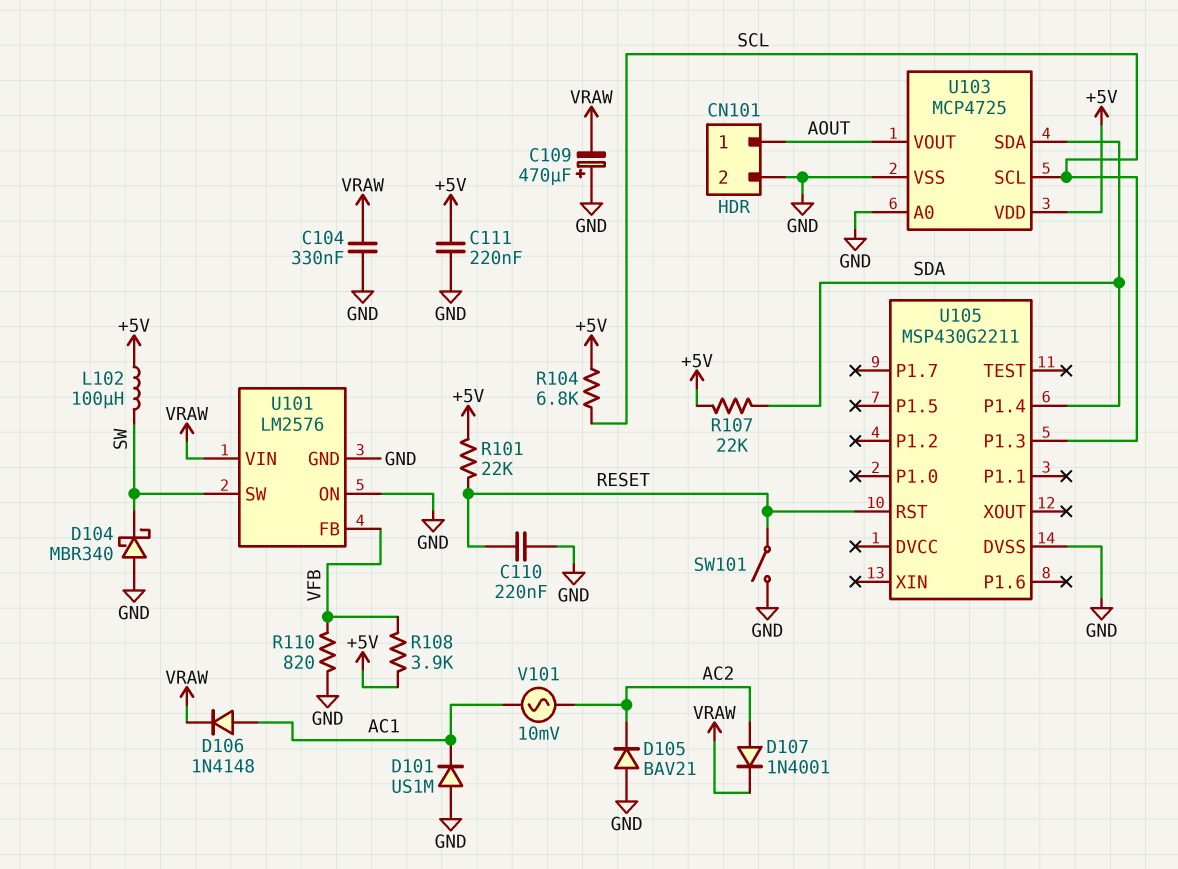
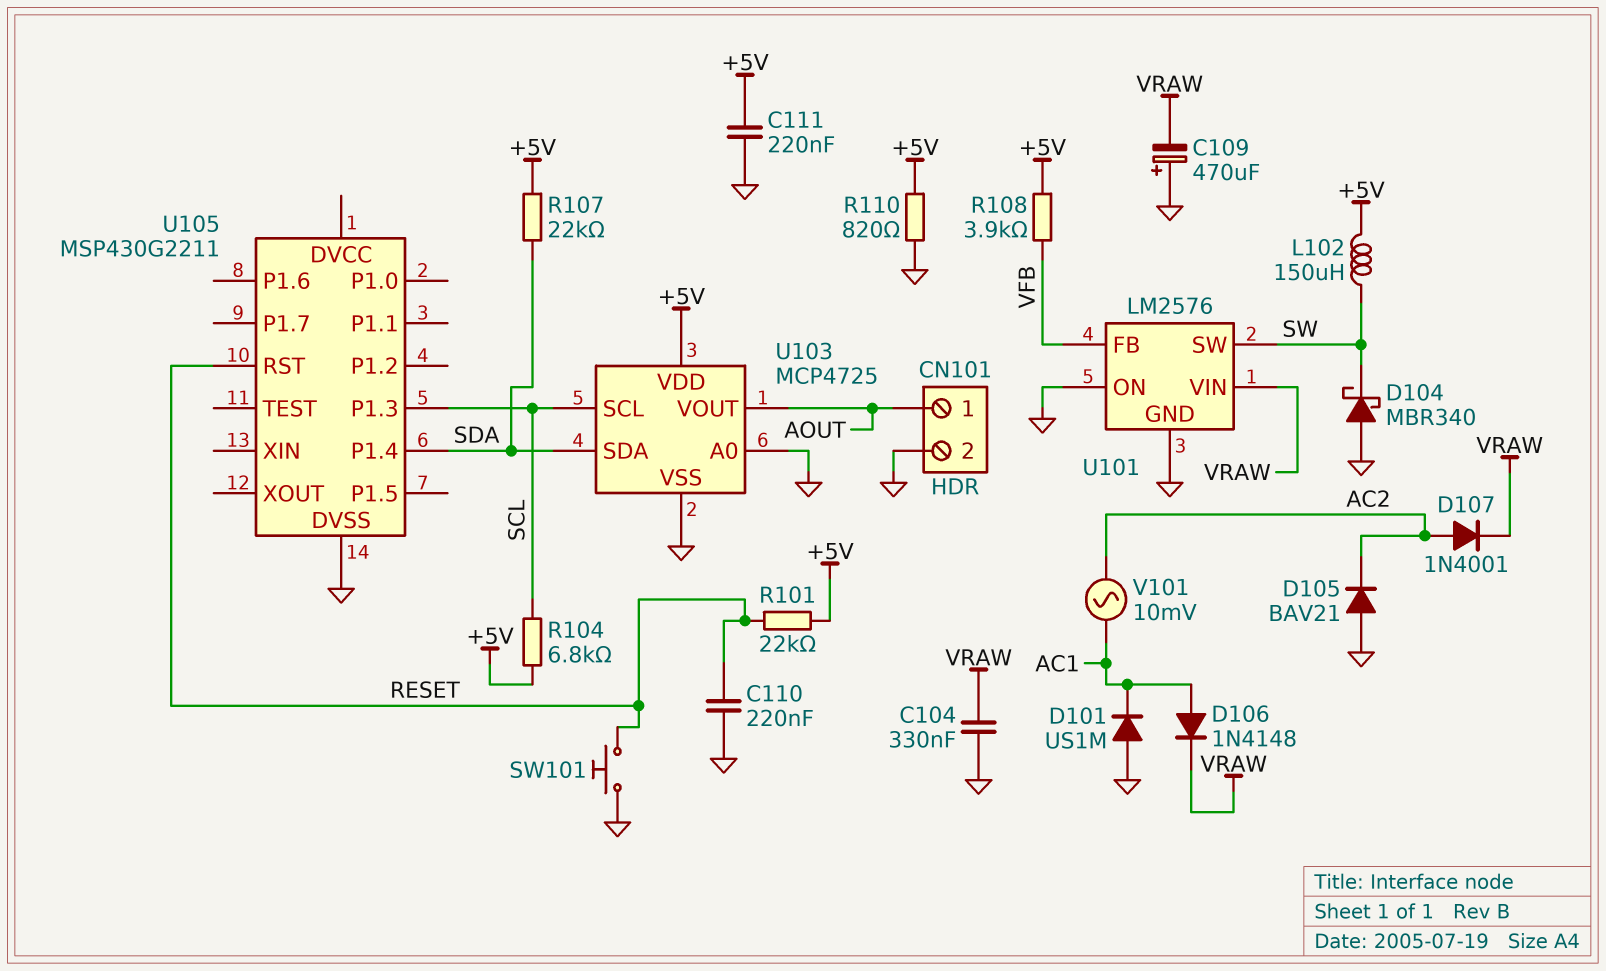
L102: 100uH (+5V, SW) -> 150uH (+5V, SW)
R110: 820 (GND, VFB) -> 820 (+5V, GND)
SW101: switch (GND, RESET) -> button (GND, RESET)

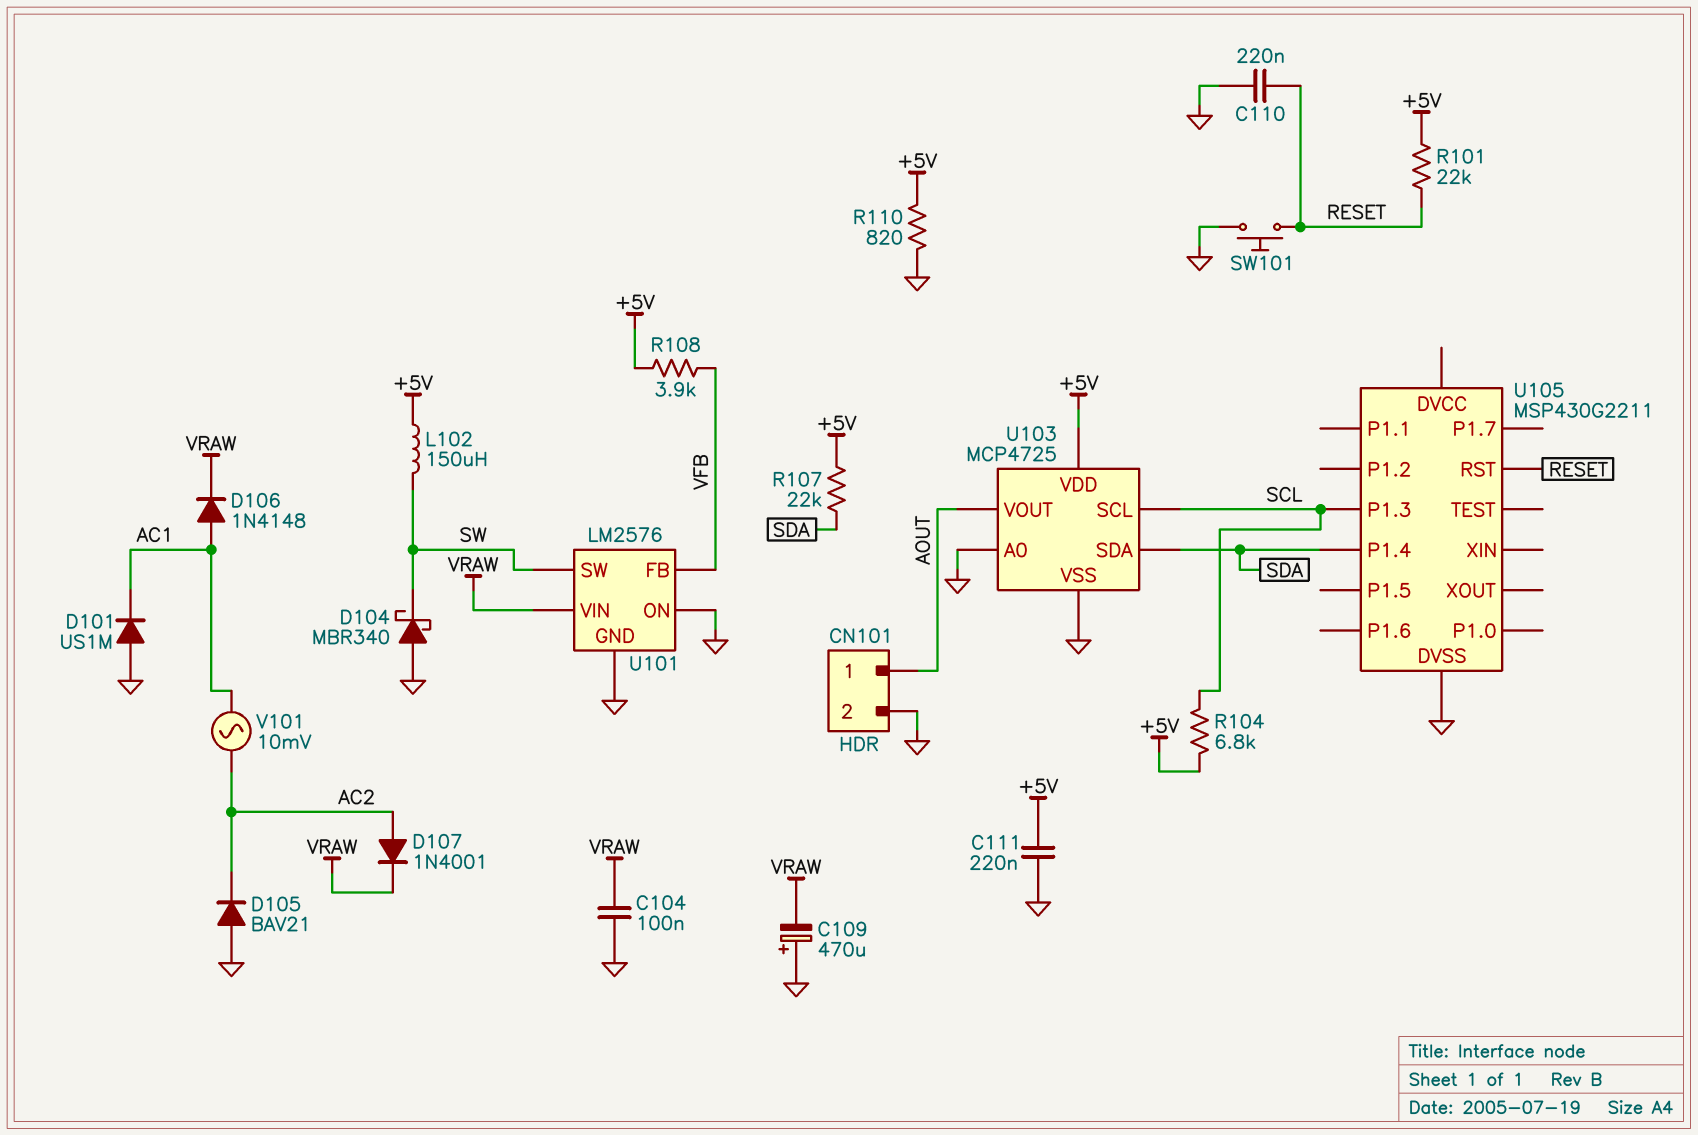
C104: 330nF (GND, VRAW) -> 100nF (GND, VRAW)

